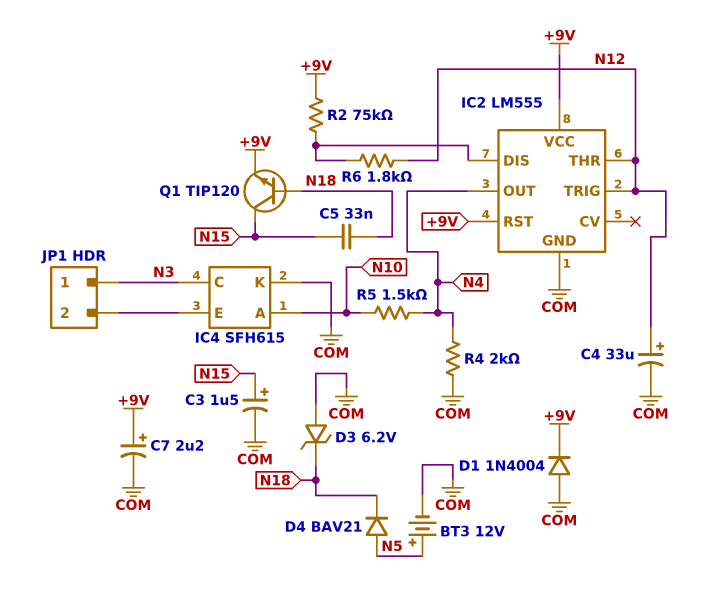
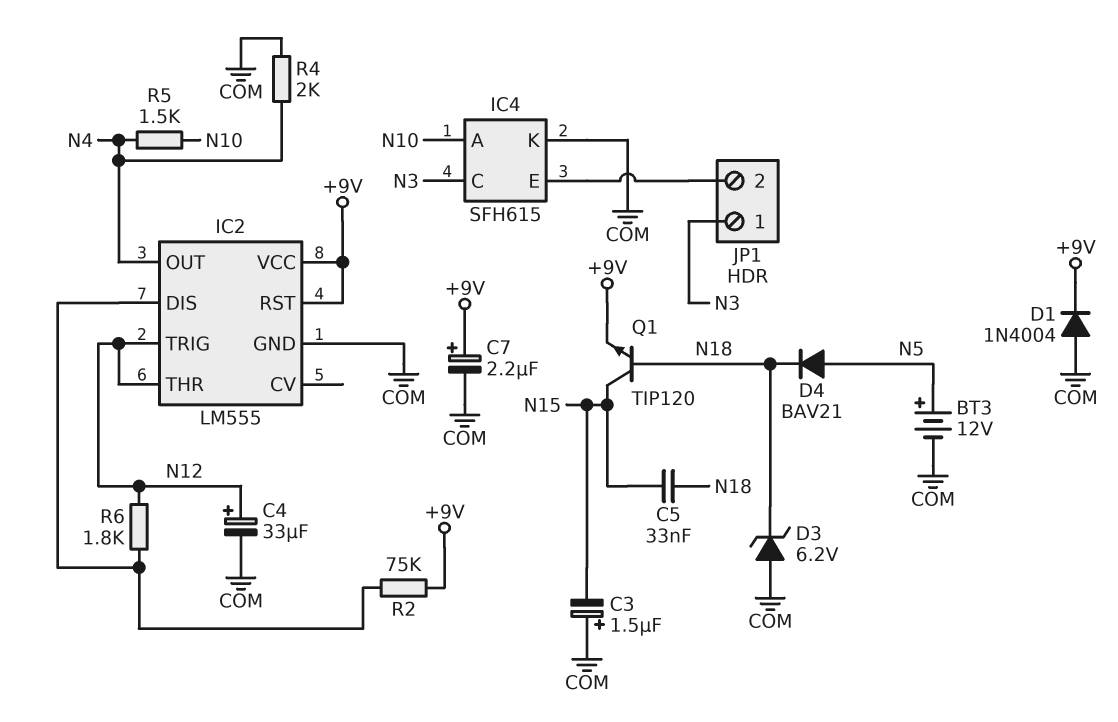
C3: 1.5uF (plus N15, minus COM) -> 1.5uF (plus COM, minus N15)

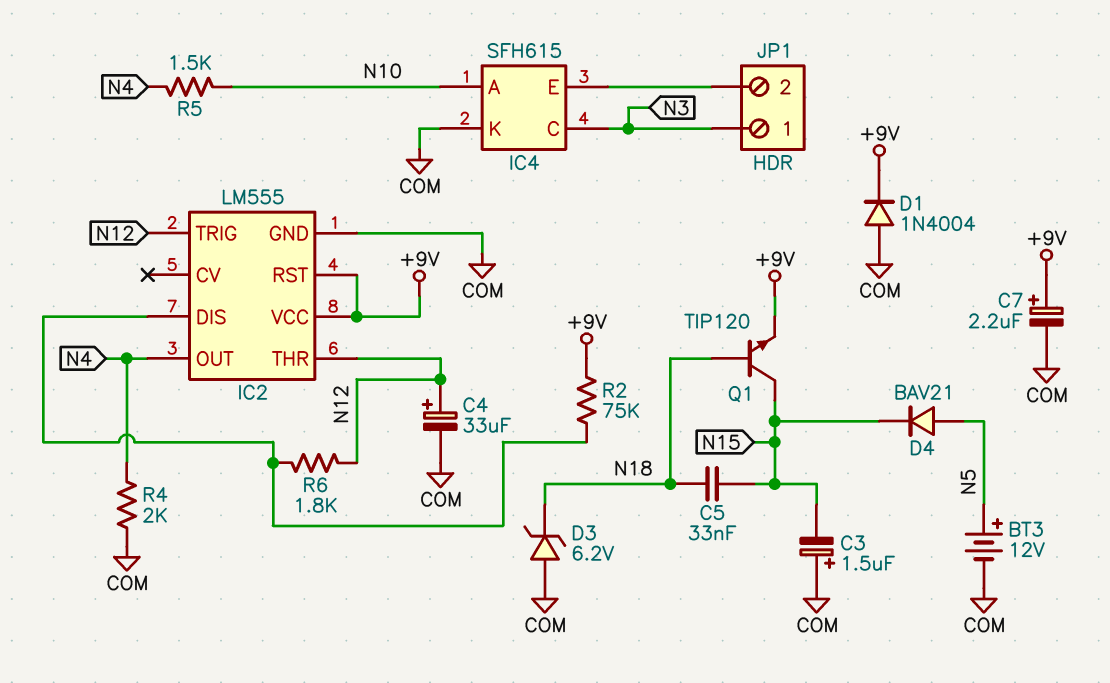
D4: diode BAV21 (A N5, K N18) -> diode BAV21 (A N5, K N15)

